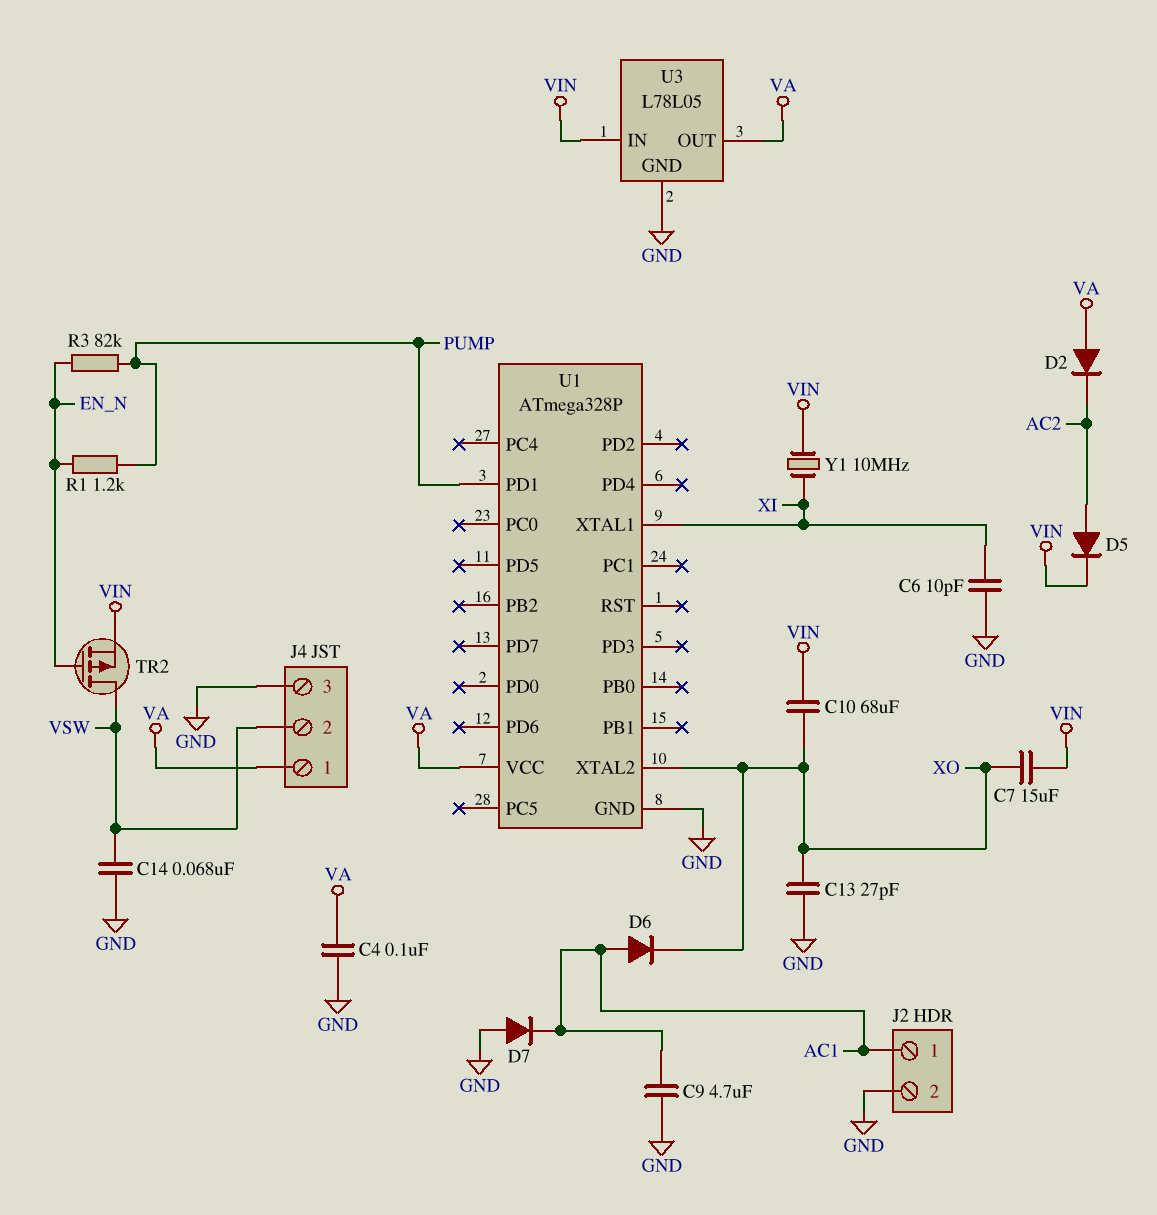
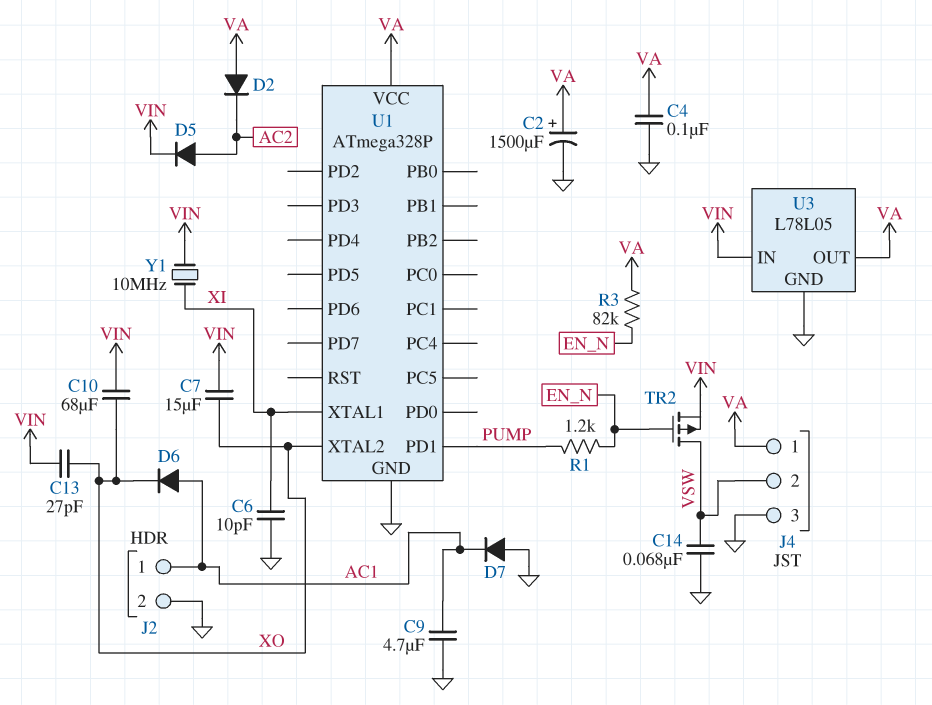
C2: none -> 1500uF (plus VA, minus GND)
C13: 27pF (GND, XO) -> 27pF (VIN, XO)
R3: 82k (EN_N, PUMP) -> 82k (EN_N, VA)

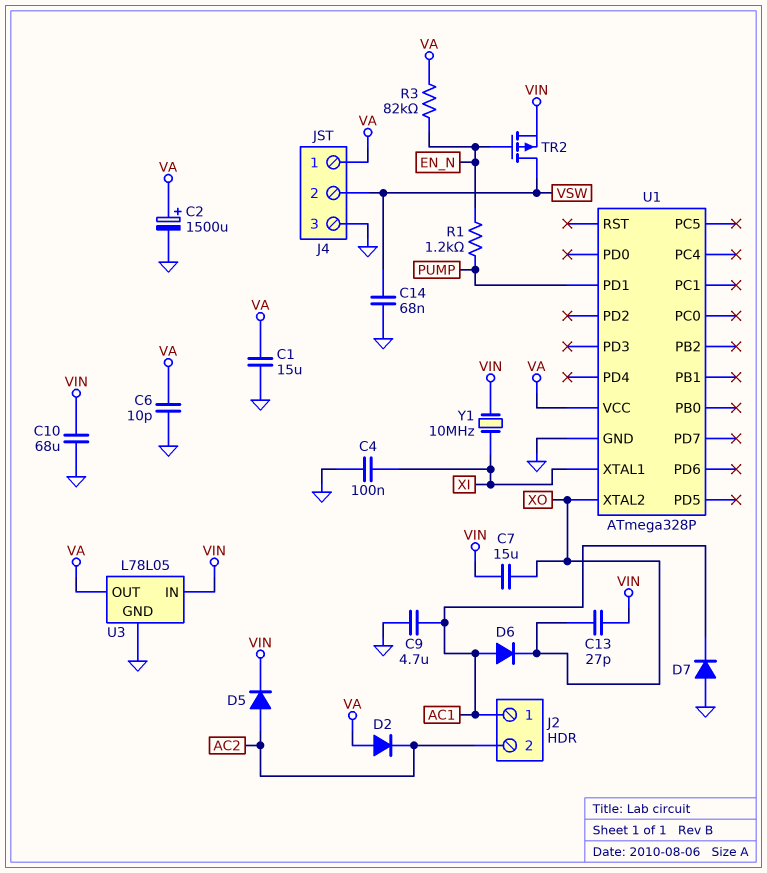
C1: none -> 15uF (GND, VA)
C4: 100nF (GND, VA) -> 100nF (GND, XI)
C6: 10pF (GND, XI) -> 10pF (GND, VA)
C10: 68uF (VIN, XO) -> 68uF (GND, VIN)
J2 pin 2: GND -> AC2

